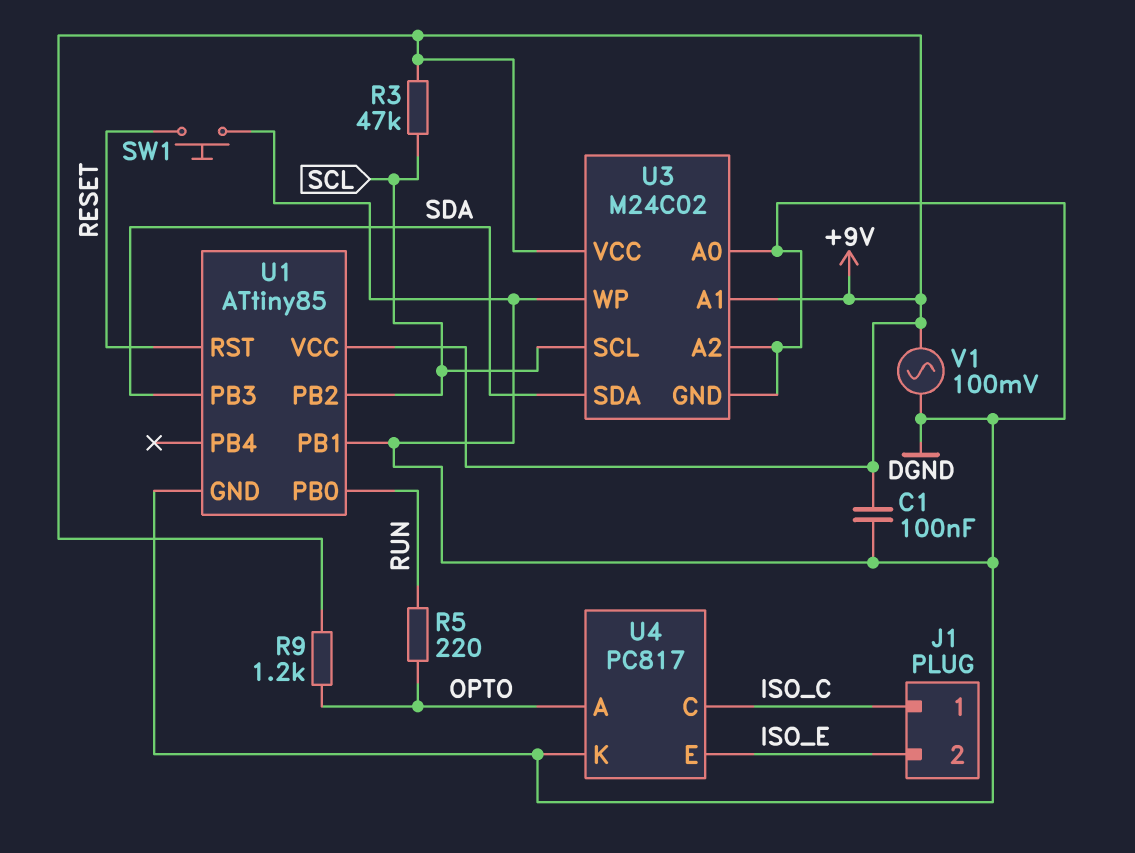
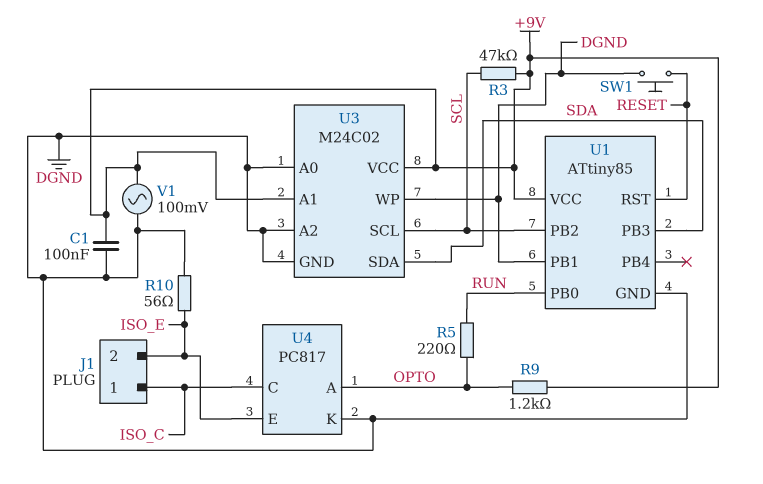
R10: none -> 56 (DGND, ISO_E)

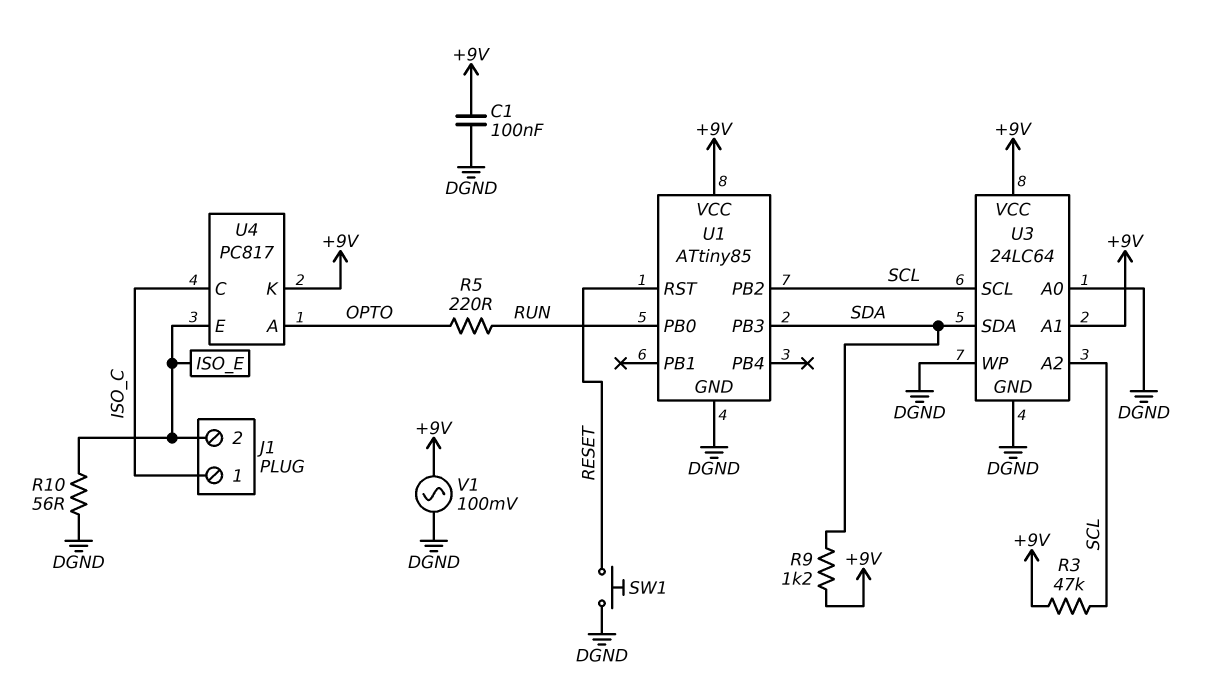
R9: 1.2k (+9V, OPTO) -> 1.2k (+9V, SDA)
U1 pin PB1: DGND -> none
U3: M24C02 -> 24LC64
U3 pin A2: DGND -> SCL
U4 pin K: DGND -> +9V

